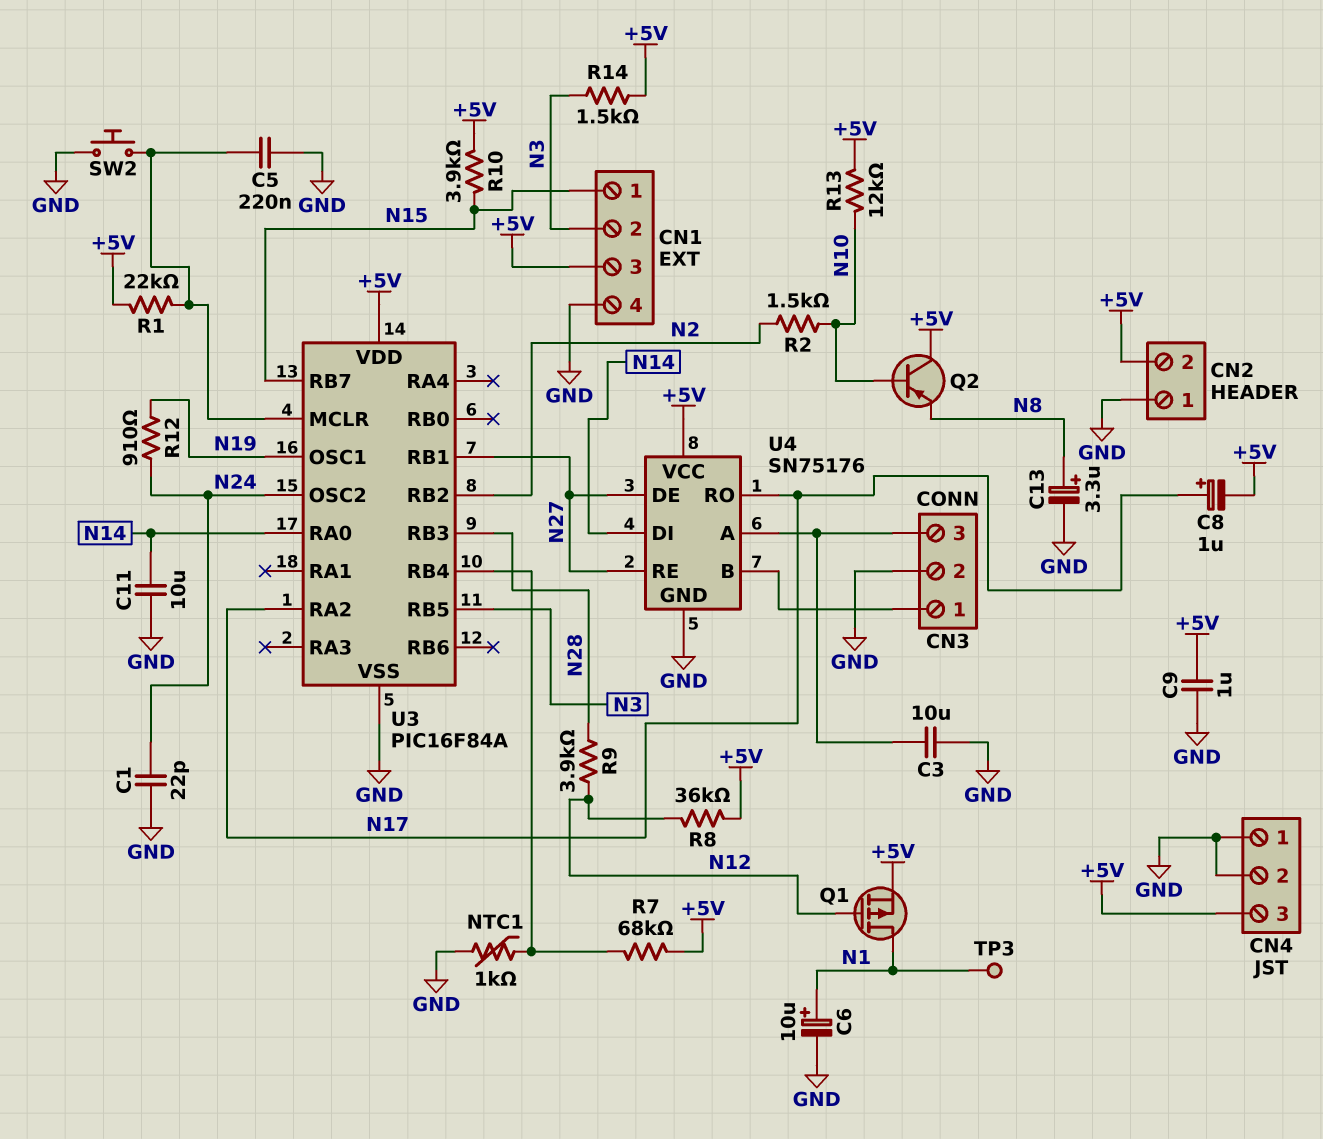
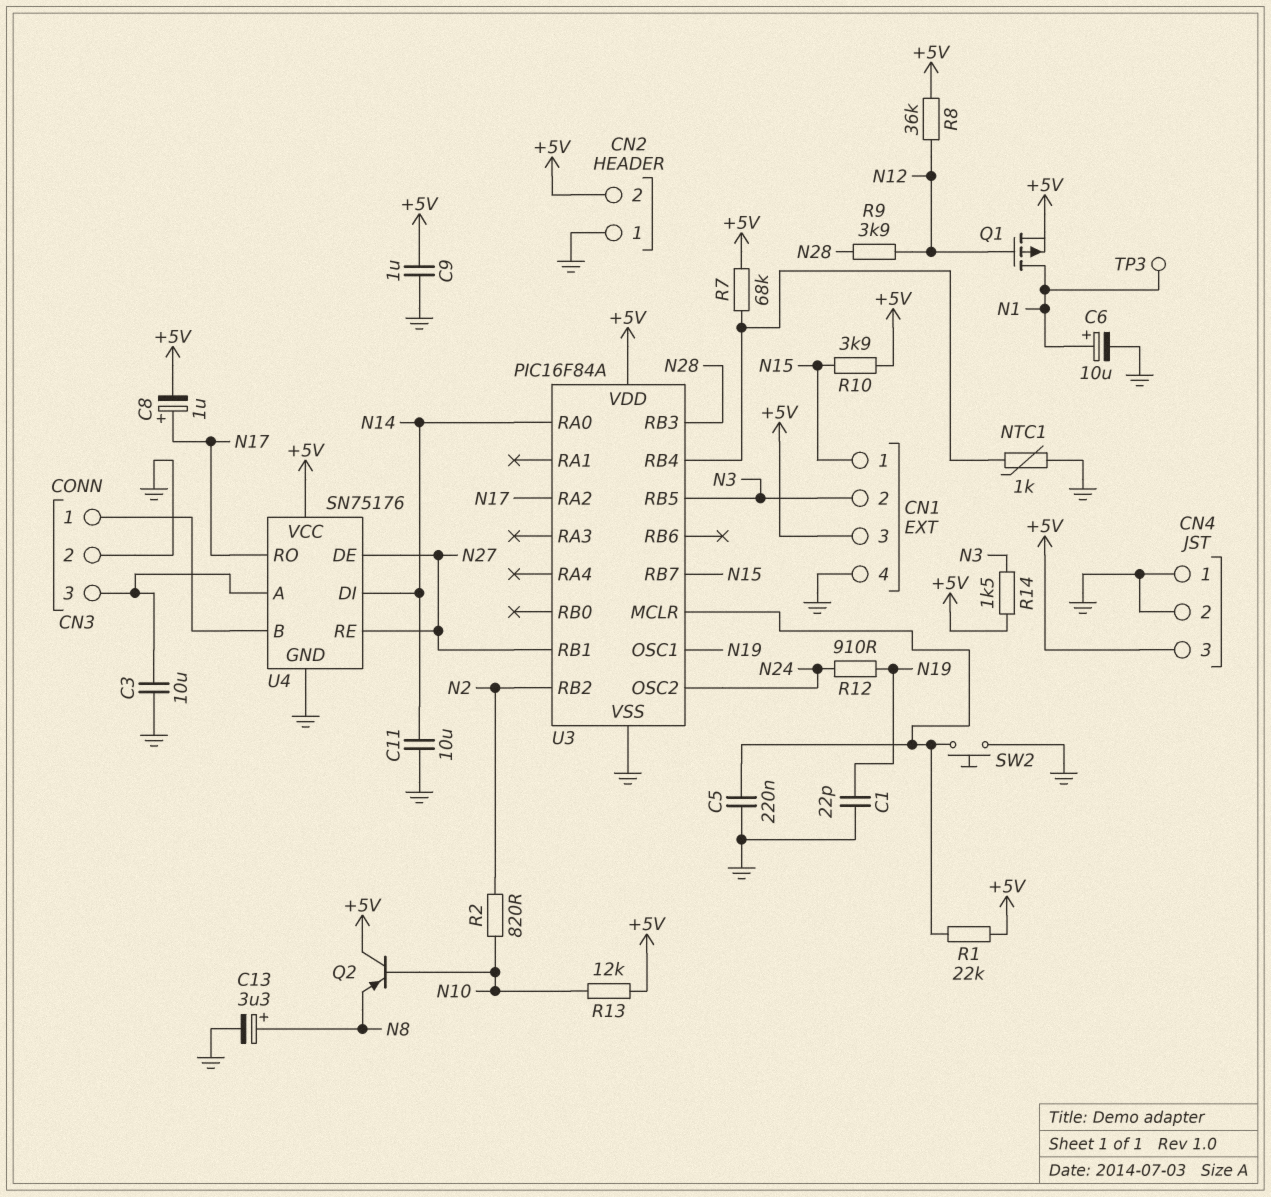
C1: 22pF (GND, N24) -> 22pF (GND, N19)
R2: 1.5k (N2, N10) -> 820 (N2, N10)

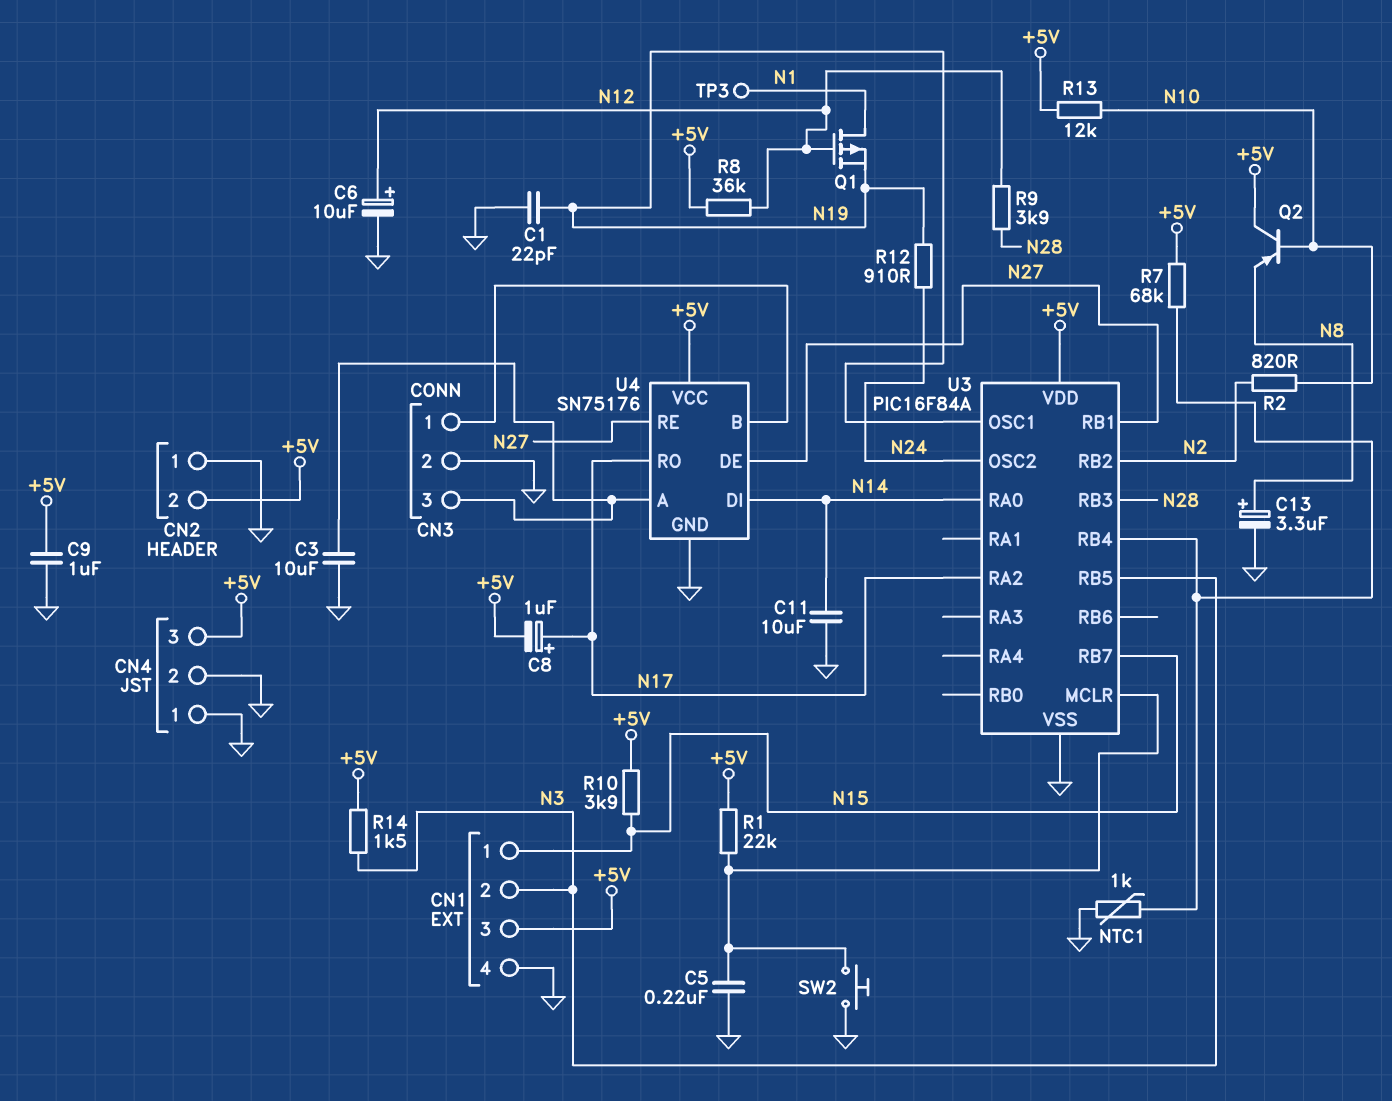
C6: 10uF (plus N1, minus GND) -> 10uF (plus N12, minus GND)
Q1: PMOS (G N12, D N1, S +5V) -> PMOS (G N12, D N1, S N19)

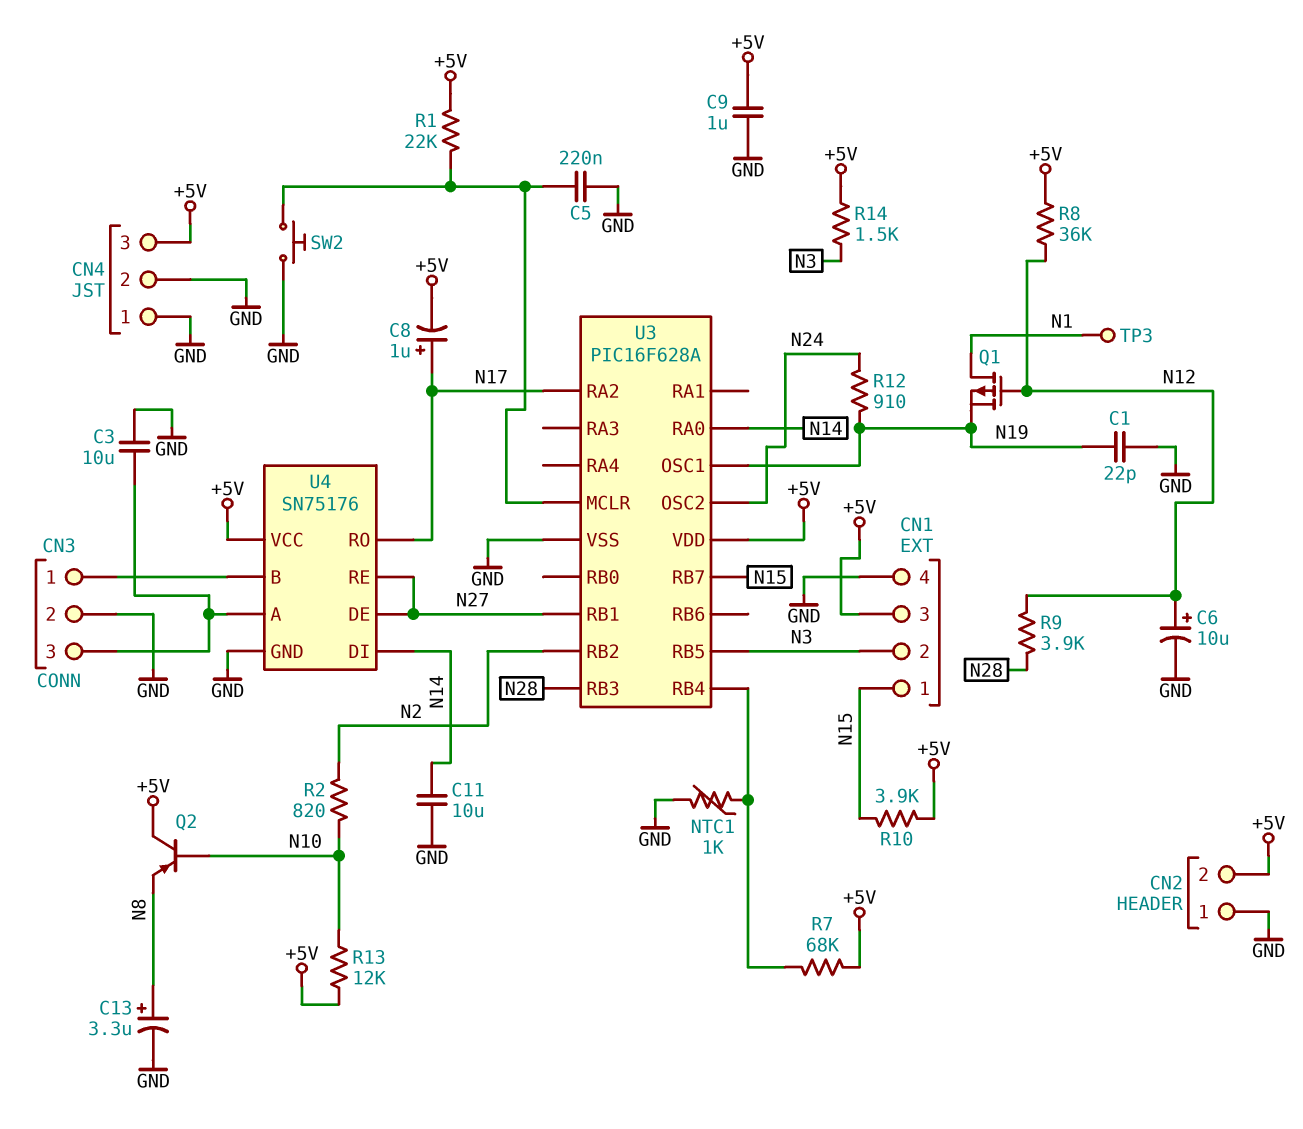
U3: PIC16F84A -> PIC16F628A

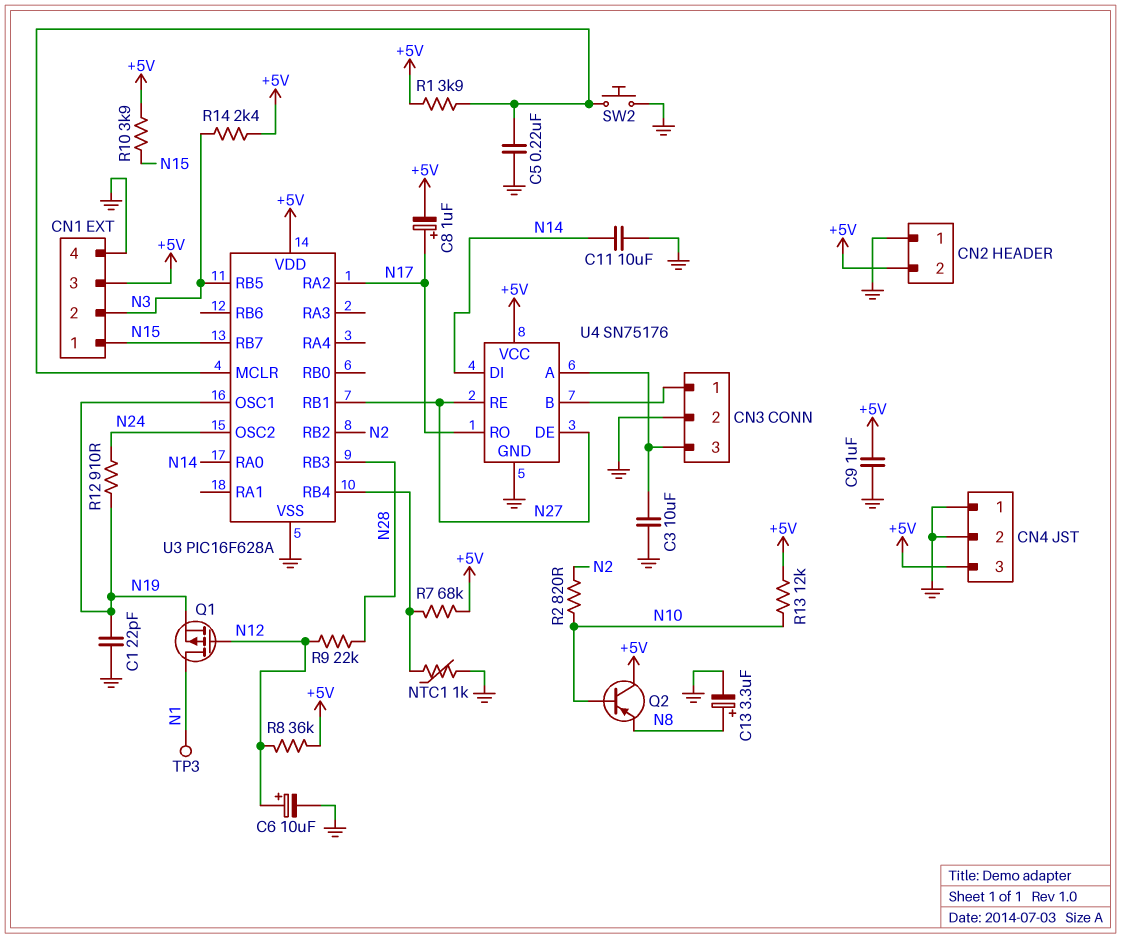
R1: 22k (+5V, U3/MCLR) -> 3.9k (+5V, U3/MCLR)
R9: 3.9k (N12, N28) -> 22k (N12, N28)
R14: 1.5k (+5V, N3) -> 2.4k (+5V, N3)

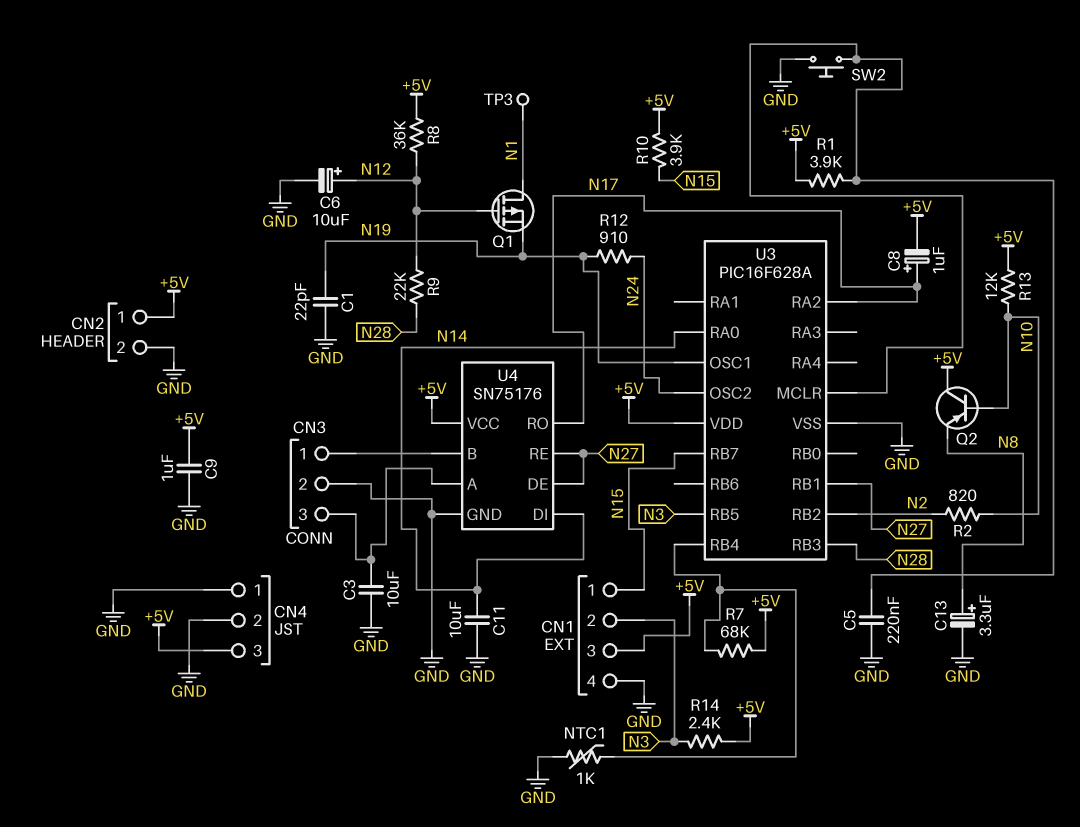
CN2 pin 1: GND -> +5V
CN2 pin 2: +5V -> GND

